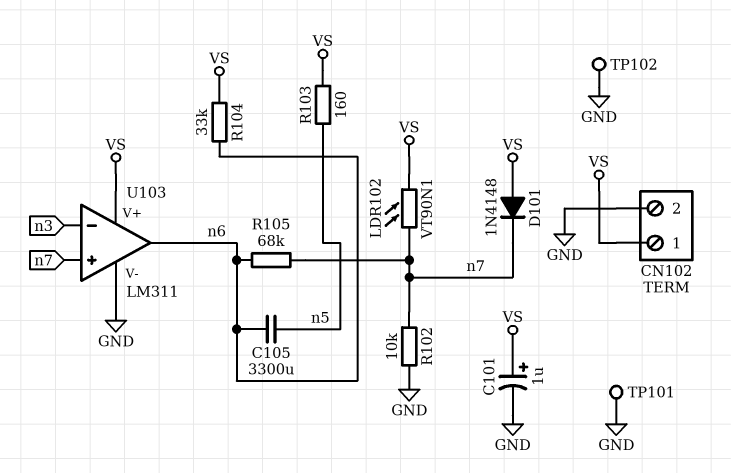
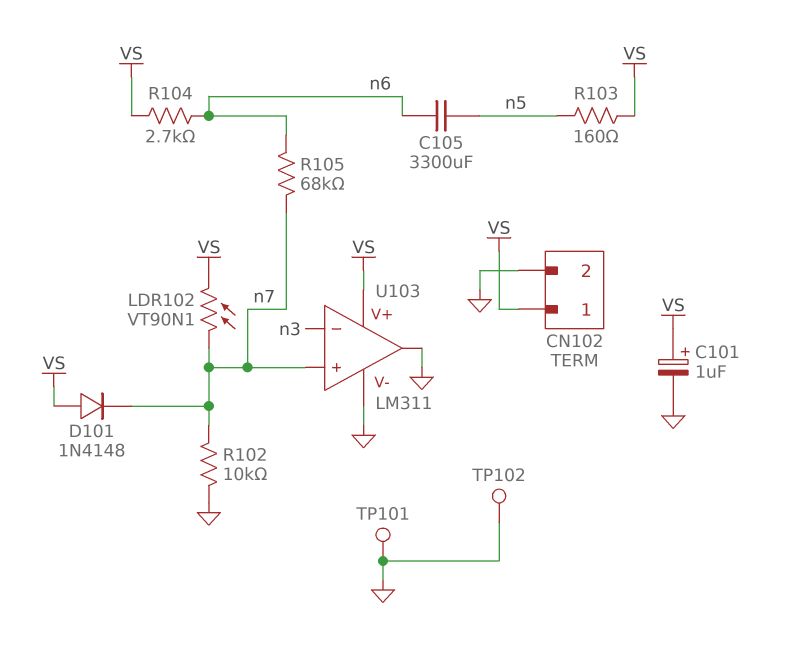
R104: 33k (VS, n6) -> 2.7k (VS, n6)
U103 pin out: n6 -> GND

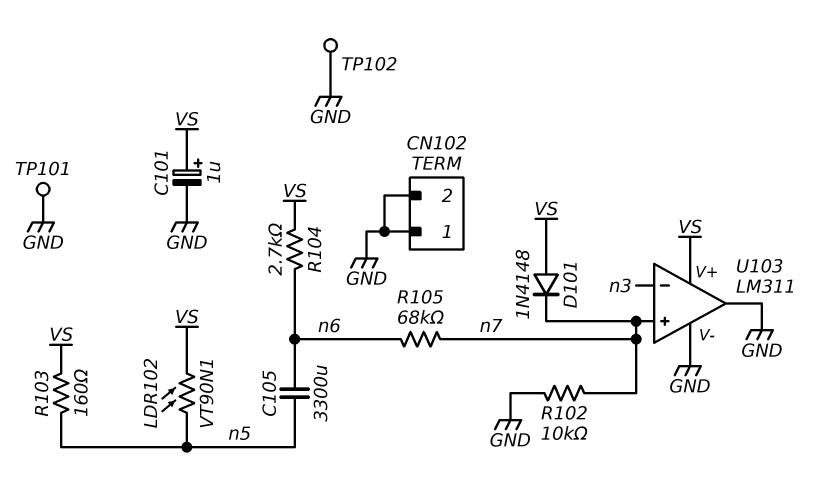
CN102 pin 1: VS -> GND
LDR102: VT90N1 (VS, n7) -> VT90N1 (VS, n5)

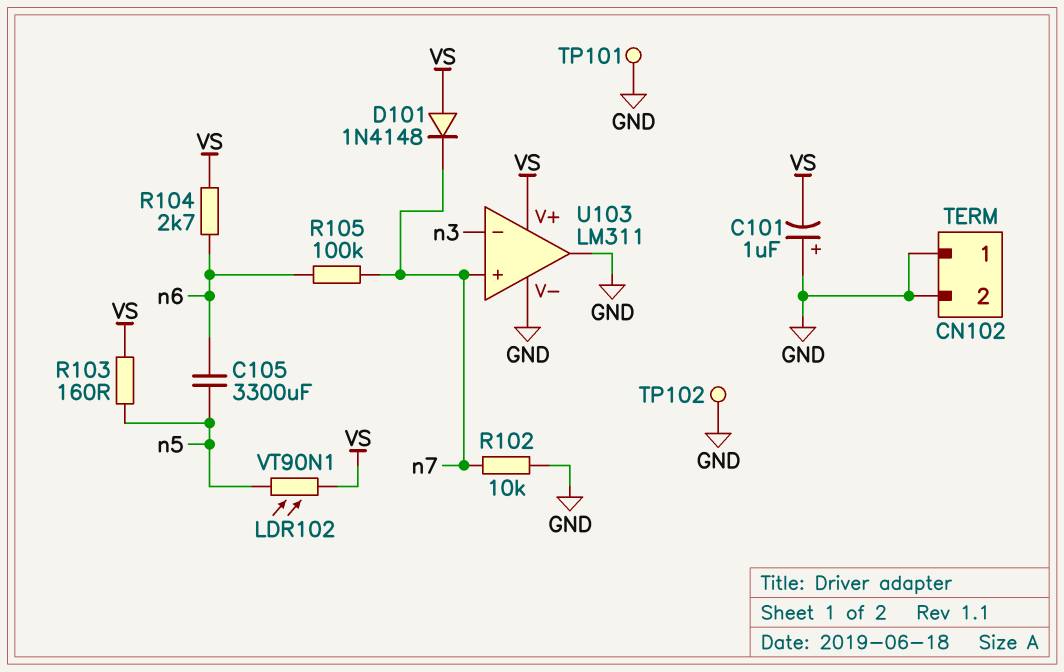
C101: 1uF (plus VS, minus GND) -> 1uF (plus GND, minus VS)
R105: 68k (n6, n7) -> 100k (n6, n7)

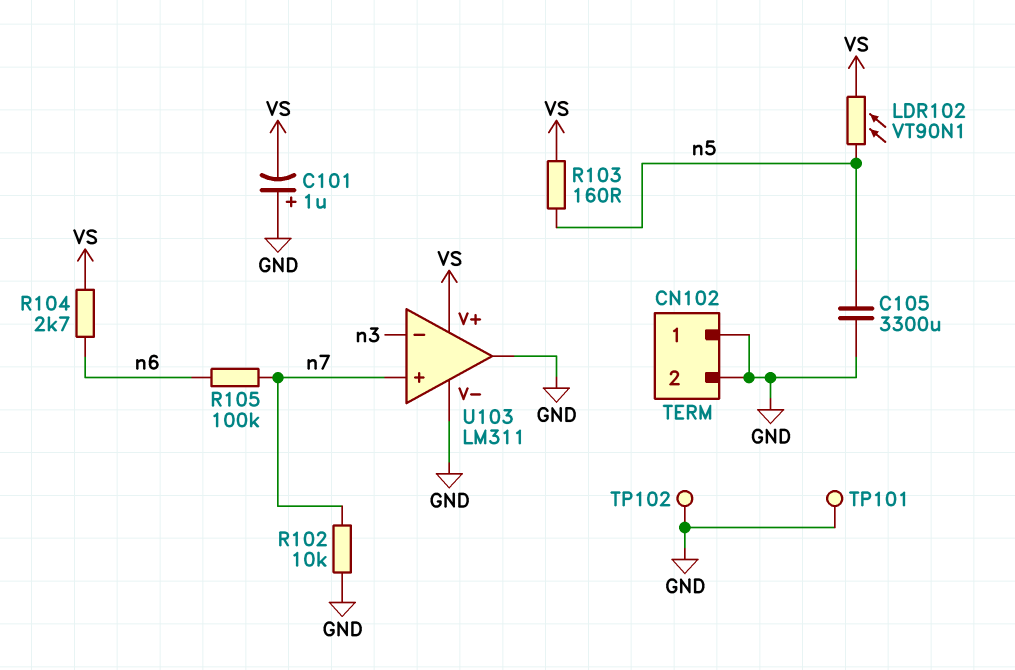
C105: 3300uF (n5, n6) -> 3300uF (GND, n5)
D101: diode 1N4148 (A VS, K n7) -> none

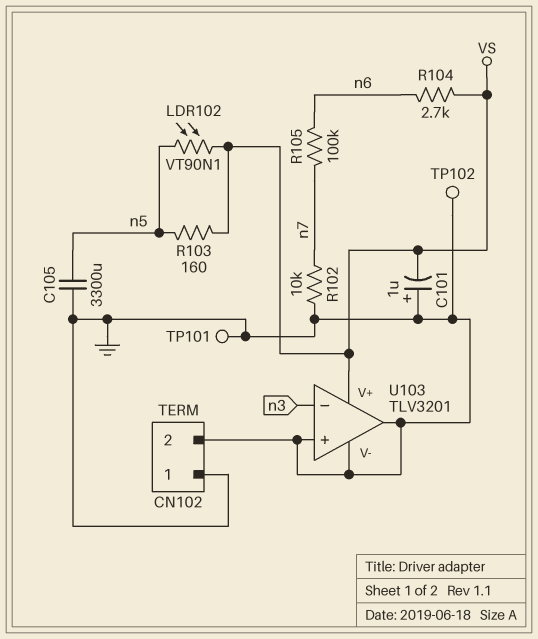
U103: LM311 -> TLV3201
U103 pin in+: n7 -> GND

